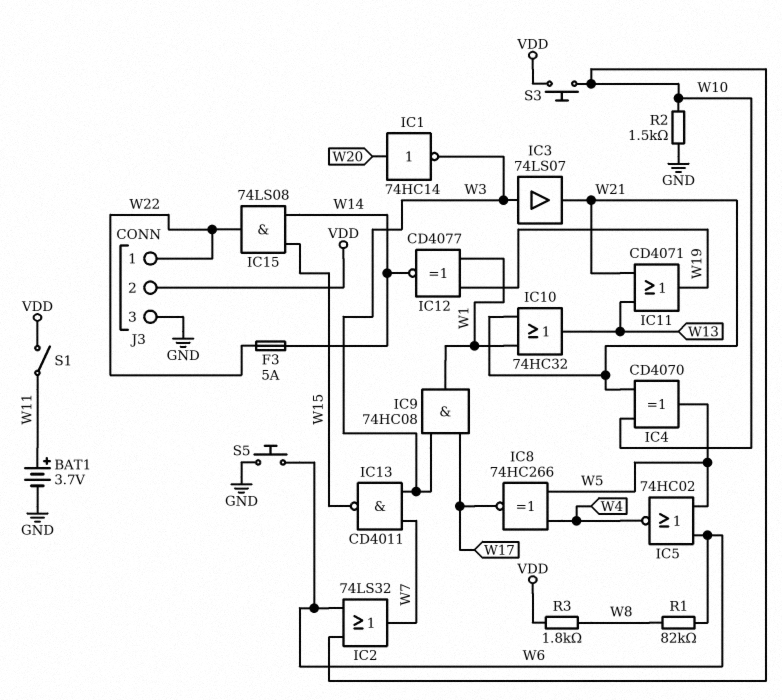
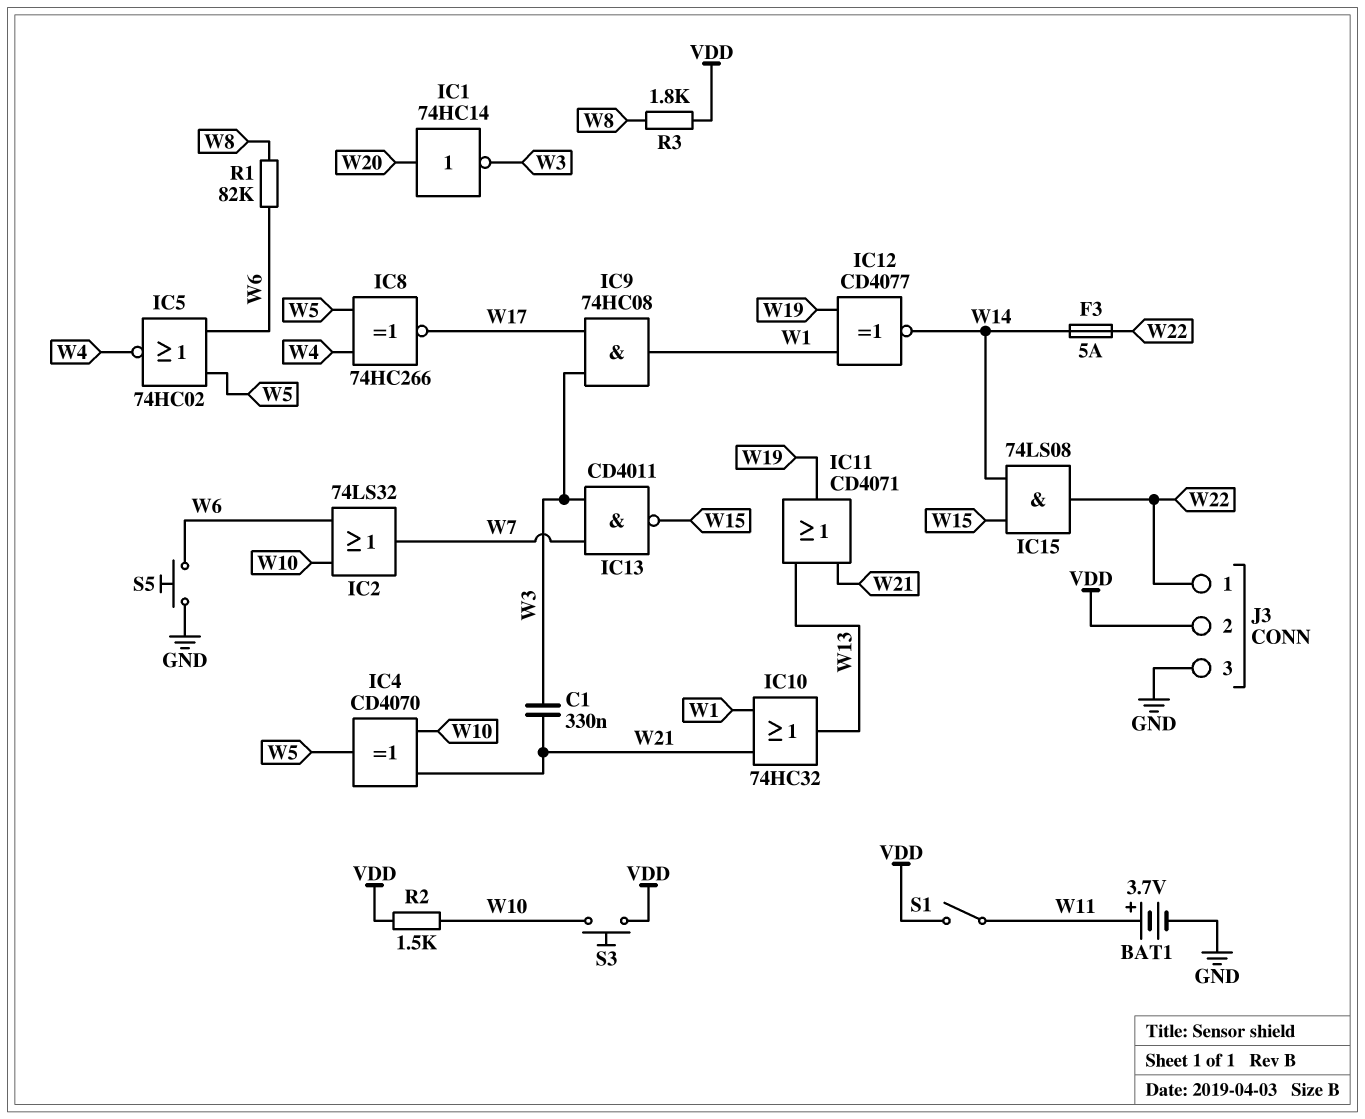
C1: none -> 330nF (W3, W21)
IC3: buffer 74LS07 (in W3, out W21) -> none
R2: 1.5k (GND, W10) -> 1.5k (VDD, W10)

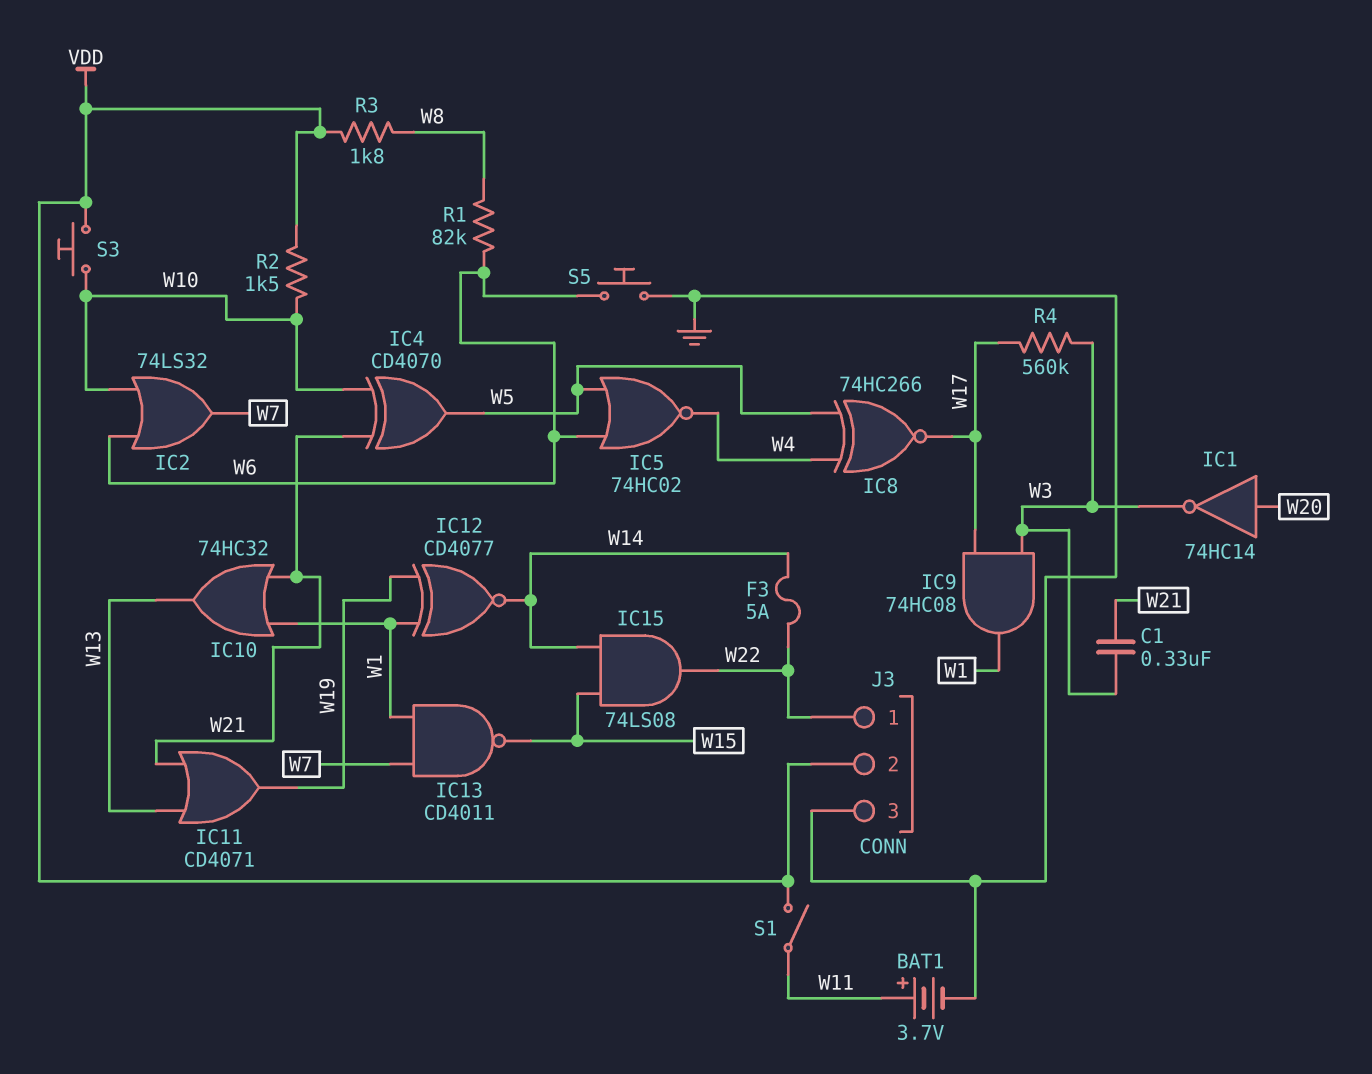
IC13: NAND CD4011 (in W3, in W7, out W15) -> NAND CD4011 (in W1, in W7, out W15)
R4: none -> 560k (W3, W17)

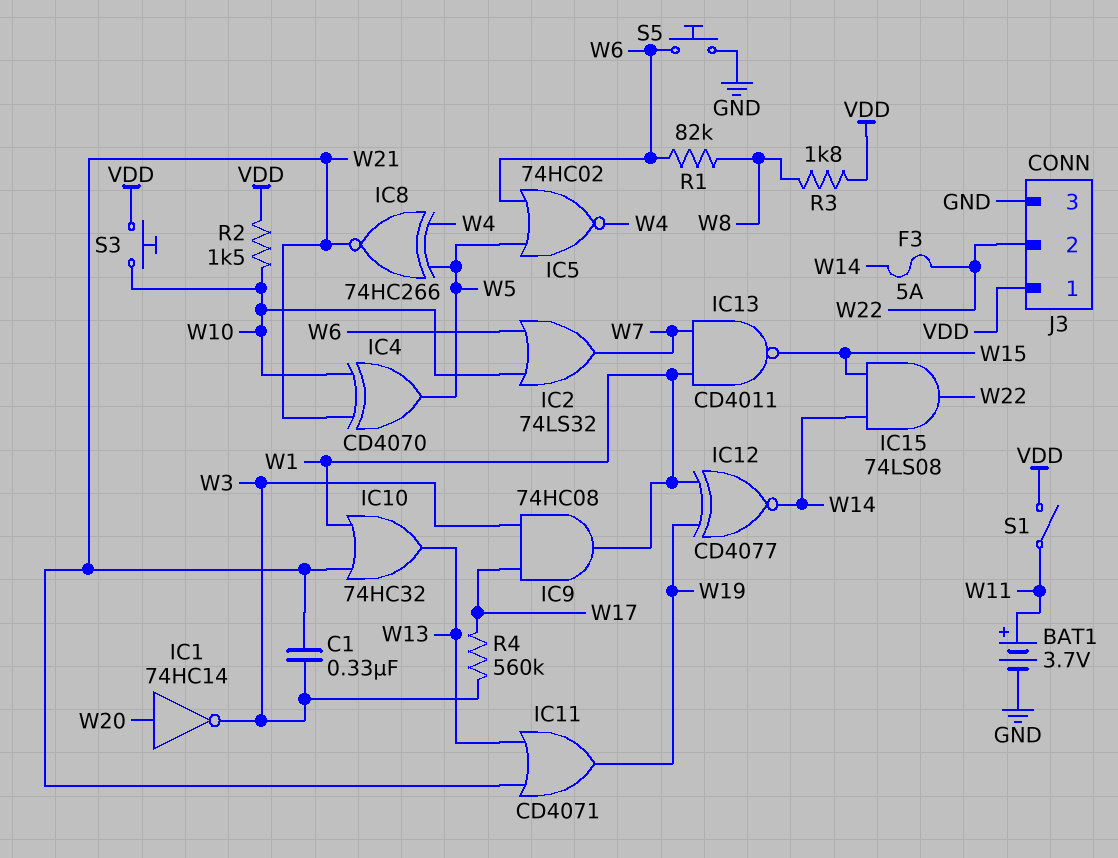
IC8: XNOR 74HC266 (in W4, in W5, out W17) -> XNOR 74HC266 (in W4, in W5, out W21)
J3 pin 1: W22 -> VDD
J3 pin 2: VDD -> W22

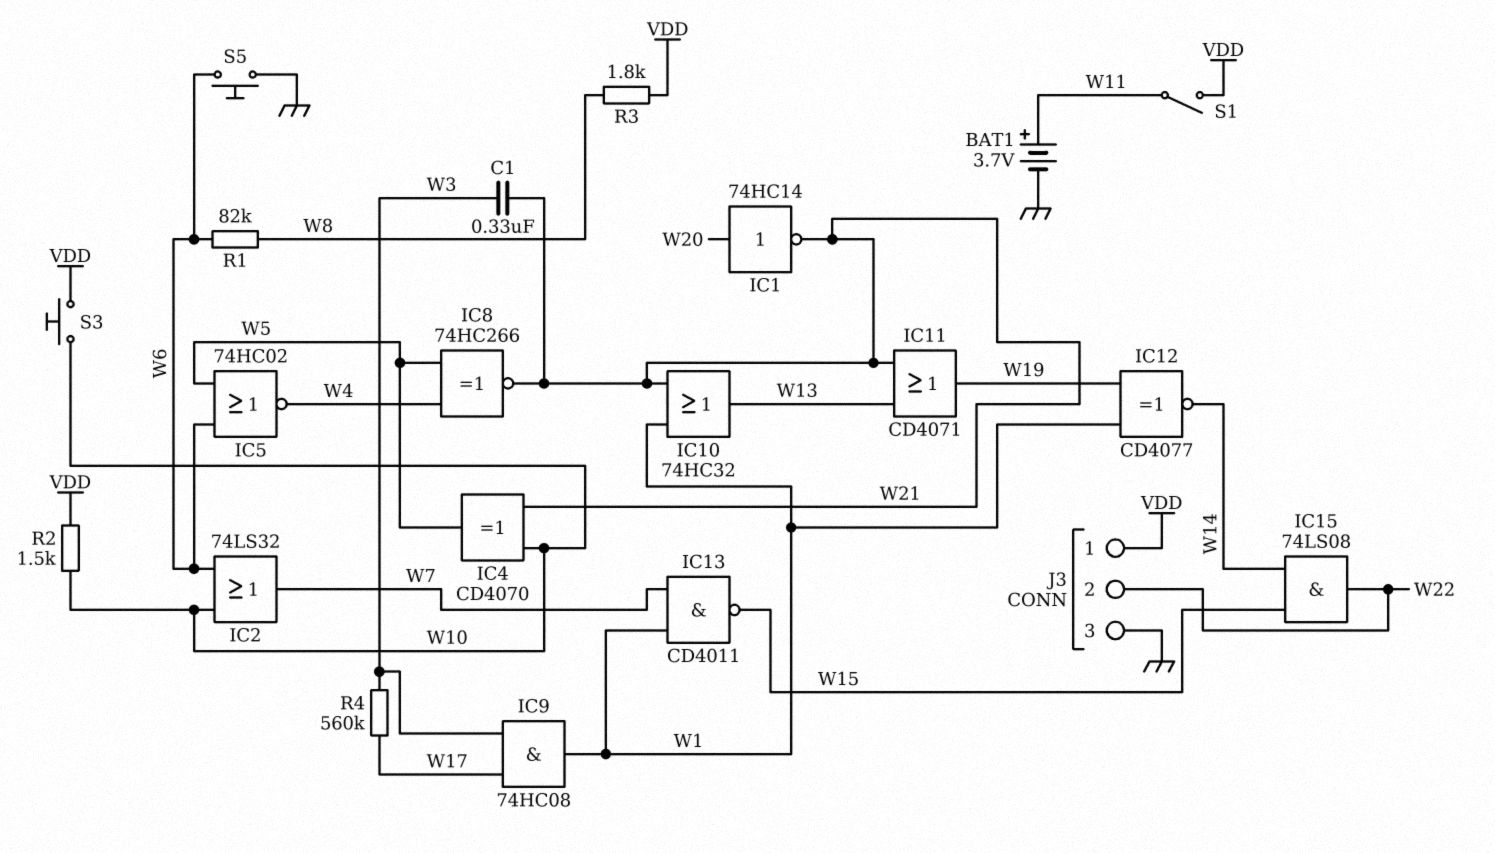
F3: 5A (W14, W22) -> none
IC1: NOT 74HC14 (in W20, out W3) -> NOT 74HC14 (in W20, out W21)

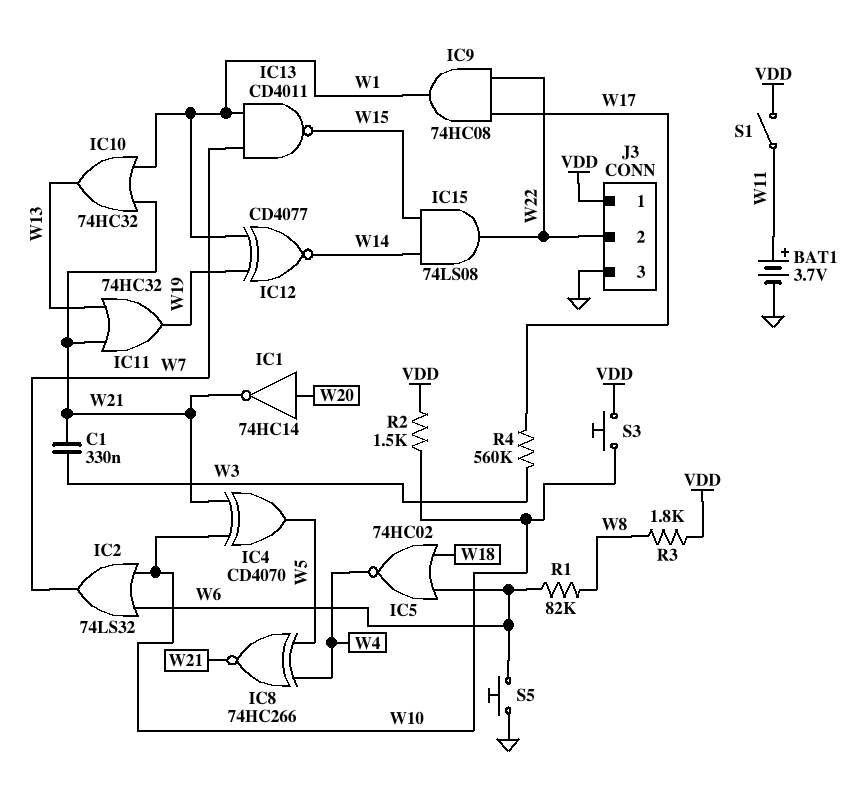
IC5: NOR 74HC02 (in W5, in W6, out W4) -> NOR 74HC02 (in W6, in W18, out W4)
IC9: AND 74HC08 (in W3, in W17, out W1) -> AND 74HC08 (in W17, in W22, out W1)
IC11: OR CD4071 (in W13, in W21, out W19) -> OR 74HC32 (in W13, in W21, out W19)

